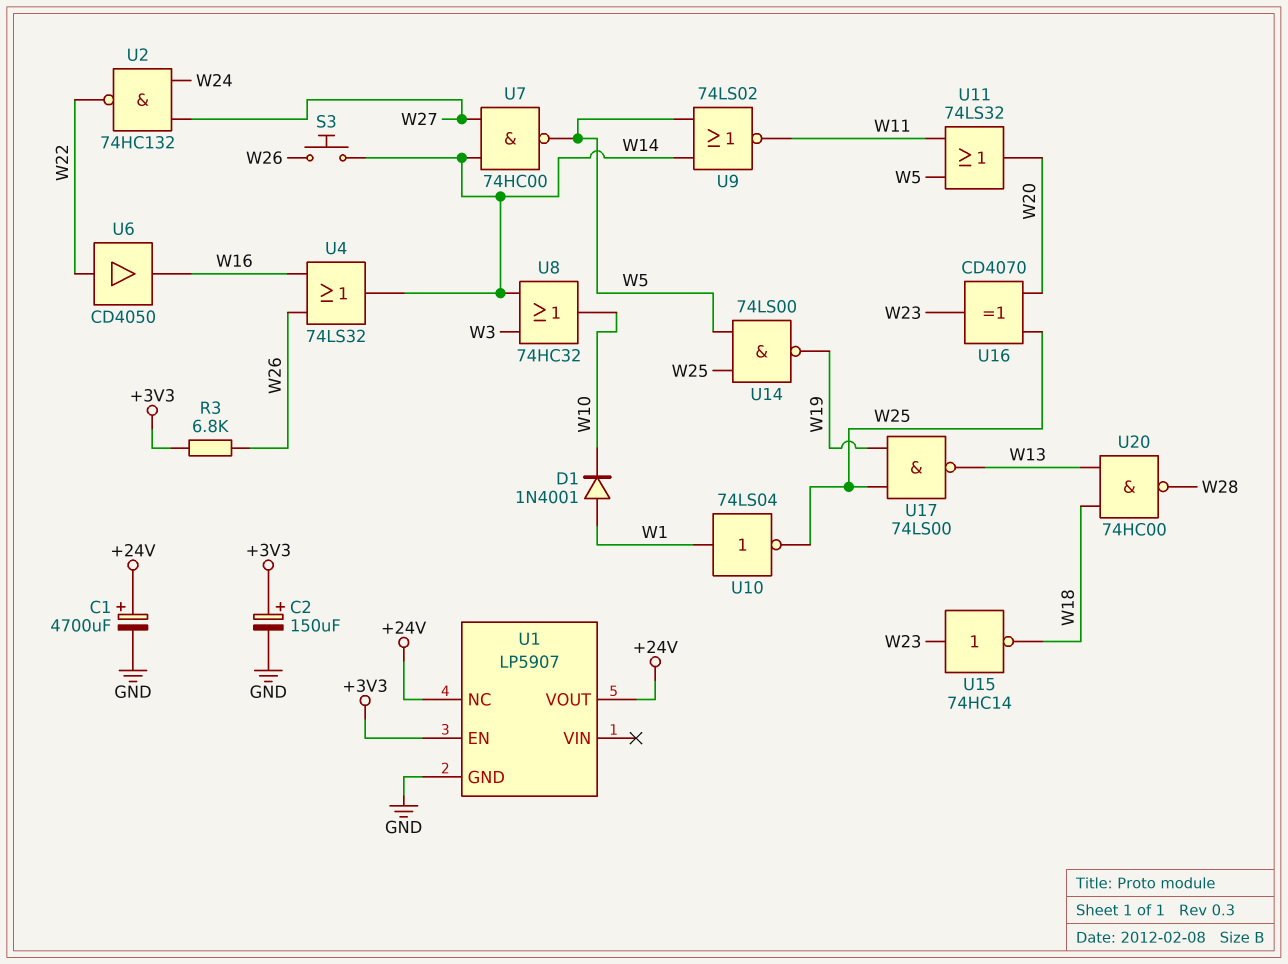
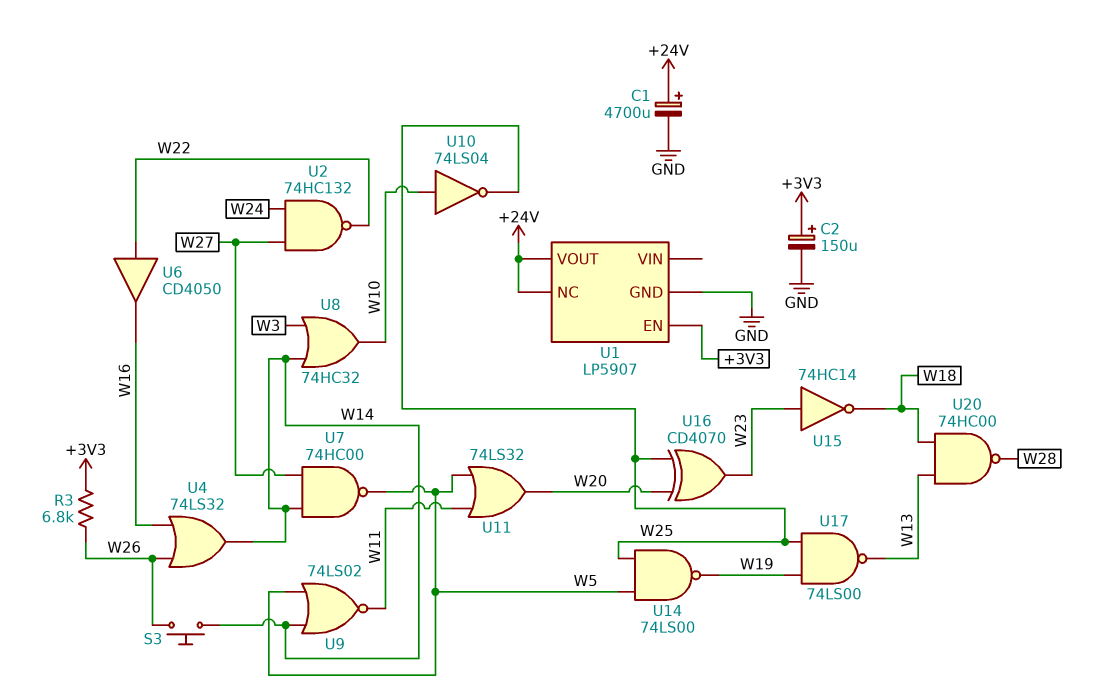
D1: diode 1N4001 (A W1, K W10) -> none
U10: NOT 74LS04 (in W1, out W25) -> NOT 74LS04 (in W10, out W25)

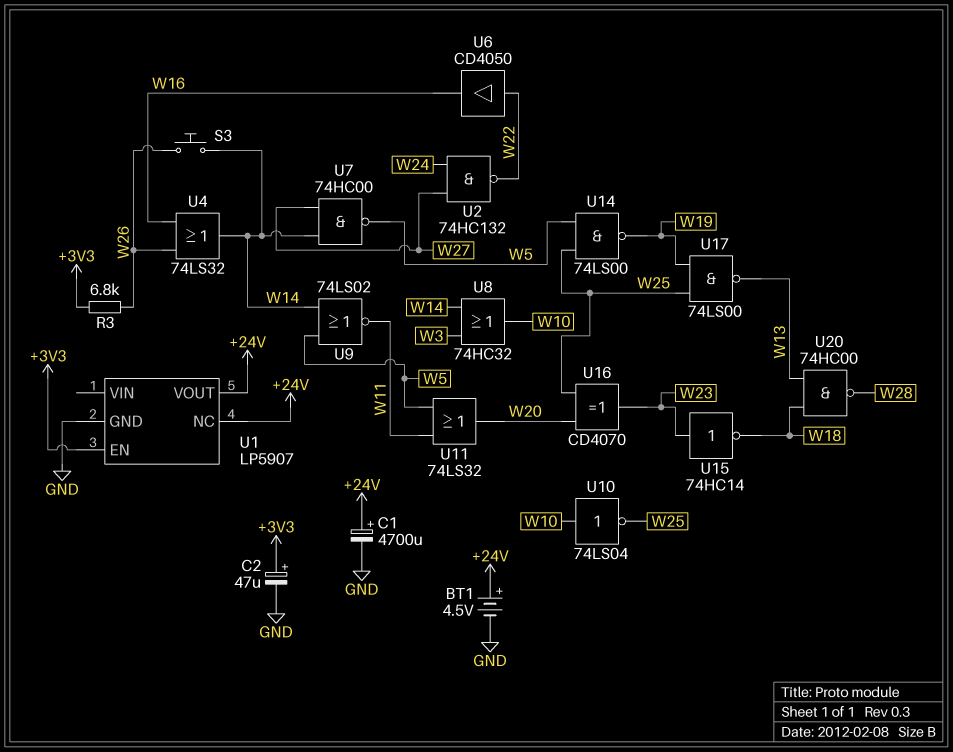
BT1: none -> 4.5V (plus +24V, minus GND)
C2: 150uF (plus +3V3, minus GND) -> 47uF (plus +3V3, minus GND)

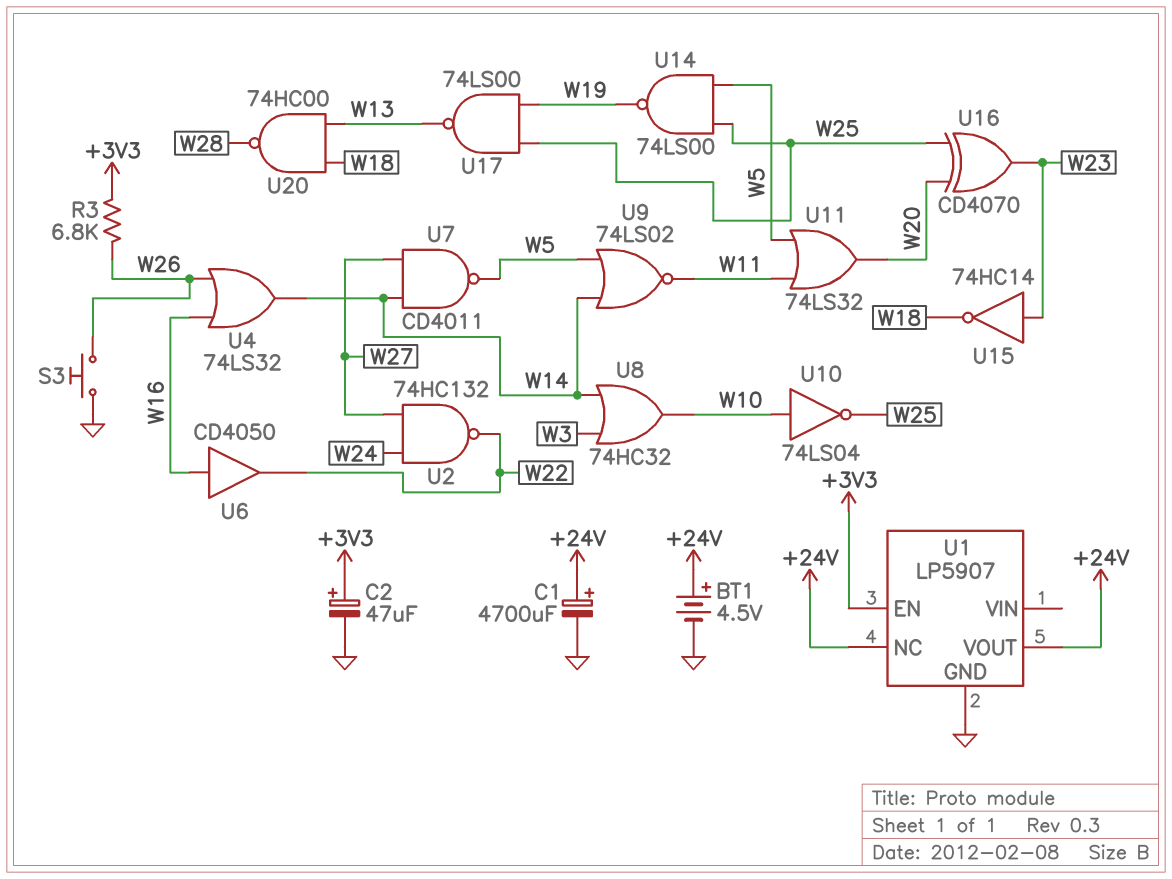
S3: button (W14, W26) -> button (GND, W26)
U6: buffer CD4050 (in W22, out W16) -> buffer CD4050 (in W16, out W22)
U7: NAND 74HC00 (in W14, in W27, out W5) -> NAND CD4011 (in W14, in W27, out W5)

